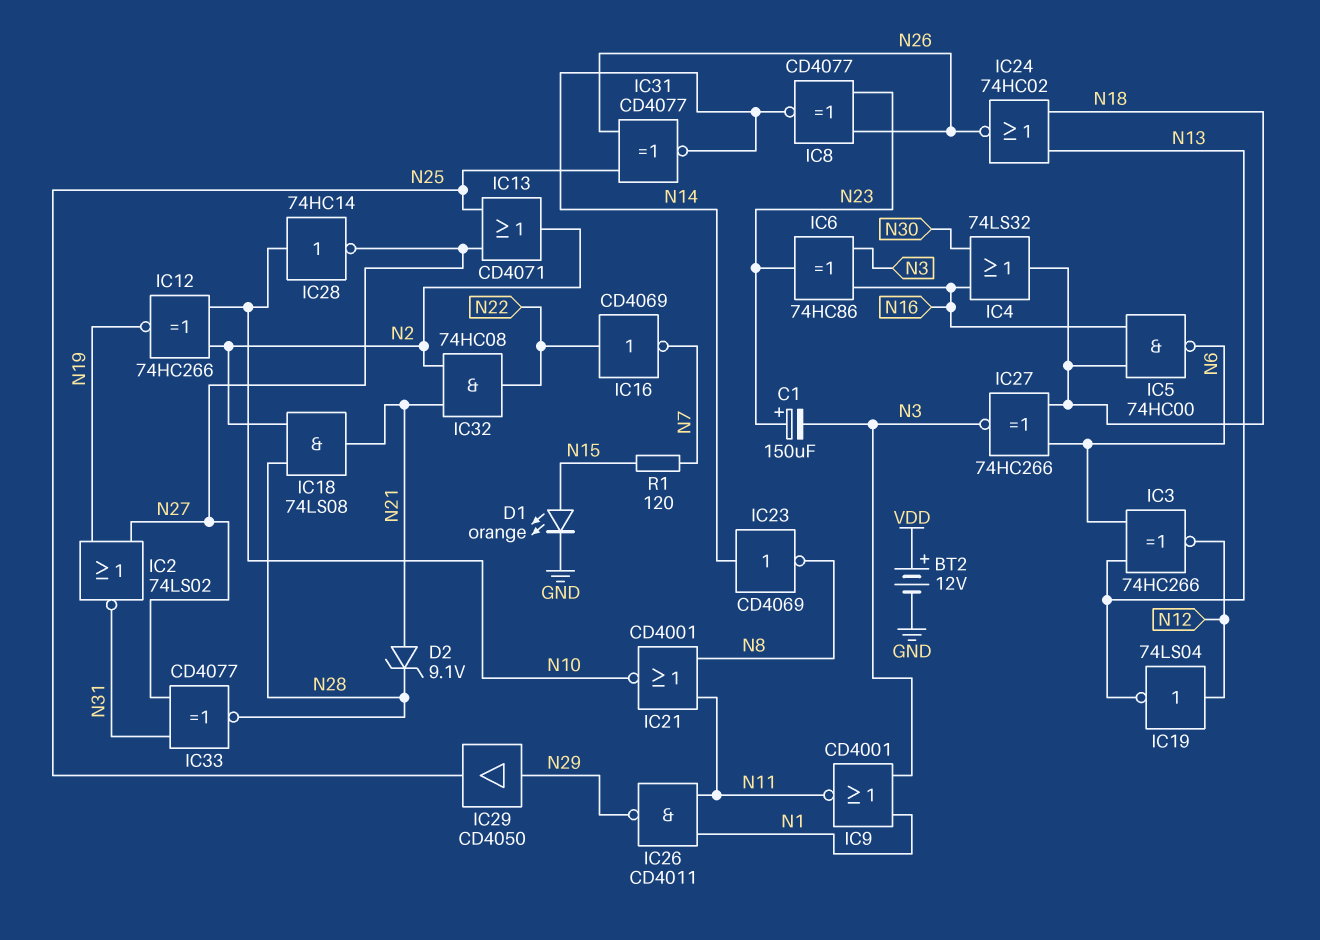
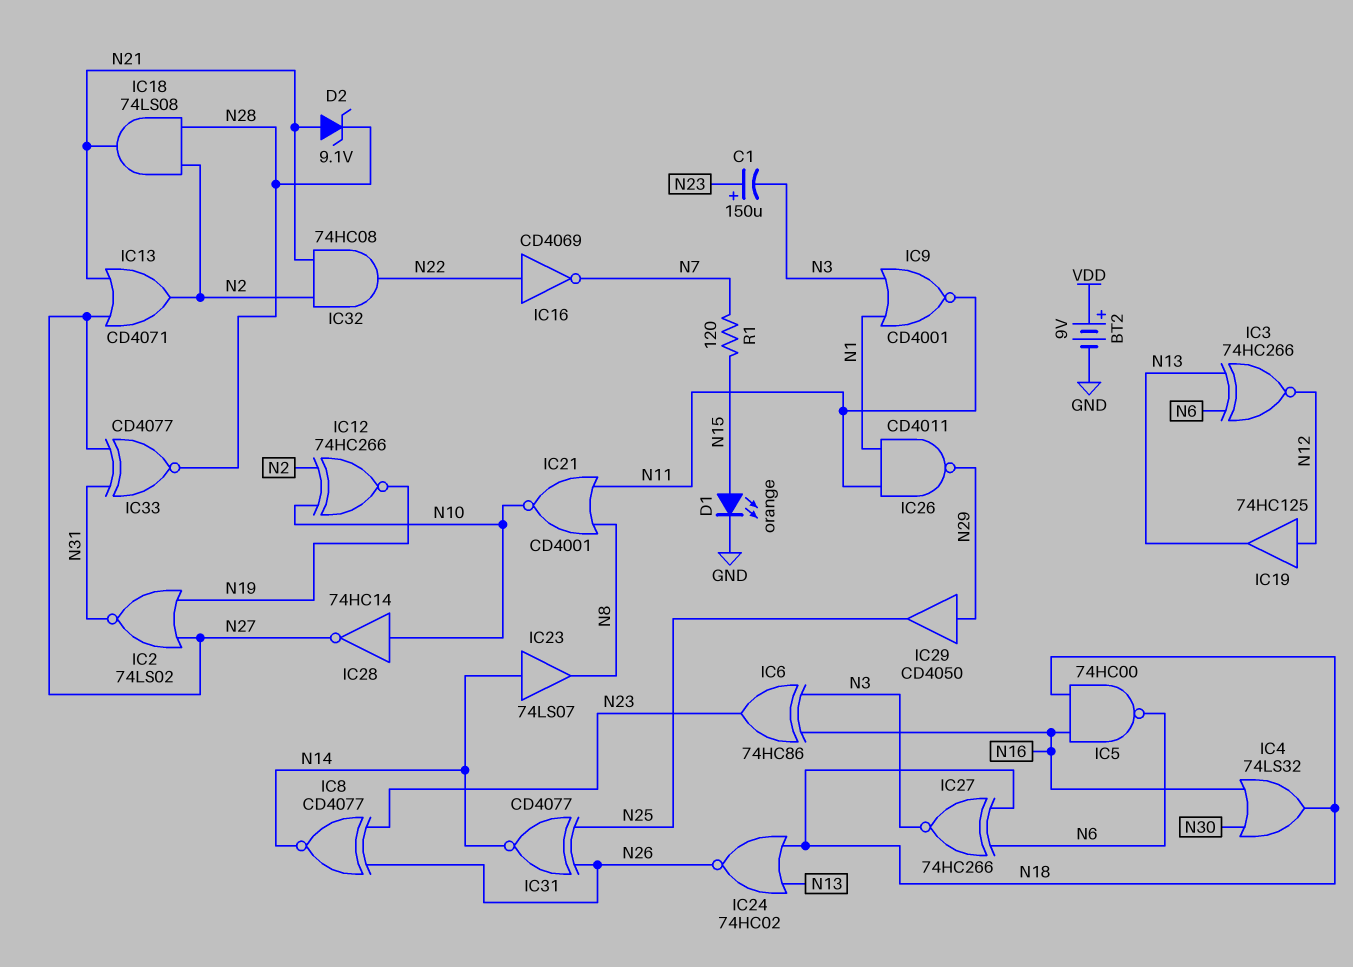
BT2: 12V (plus VDD, minus GND) -> 9V (plus VDD, minus GND)
IC13: OR CD4071 (in N25, in N27, out N2) -> OR CD4071 (in N21, in N27, out N2)
IC19: NOT 74LS04 (in N12, out N13) -> buffer 74HC125 (in N12, out N13)
IC23: NOT CD4069 (in N14, out N8) -> buffer 74LS07 (in N14, out N8)

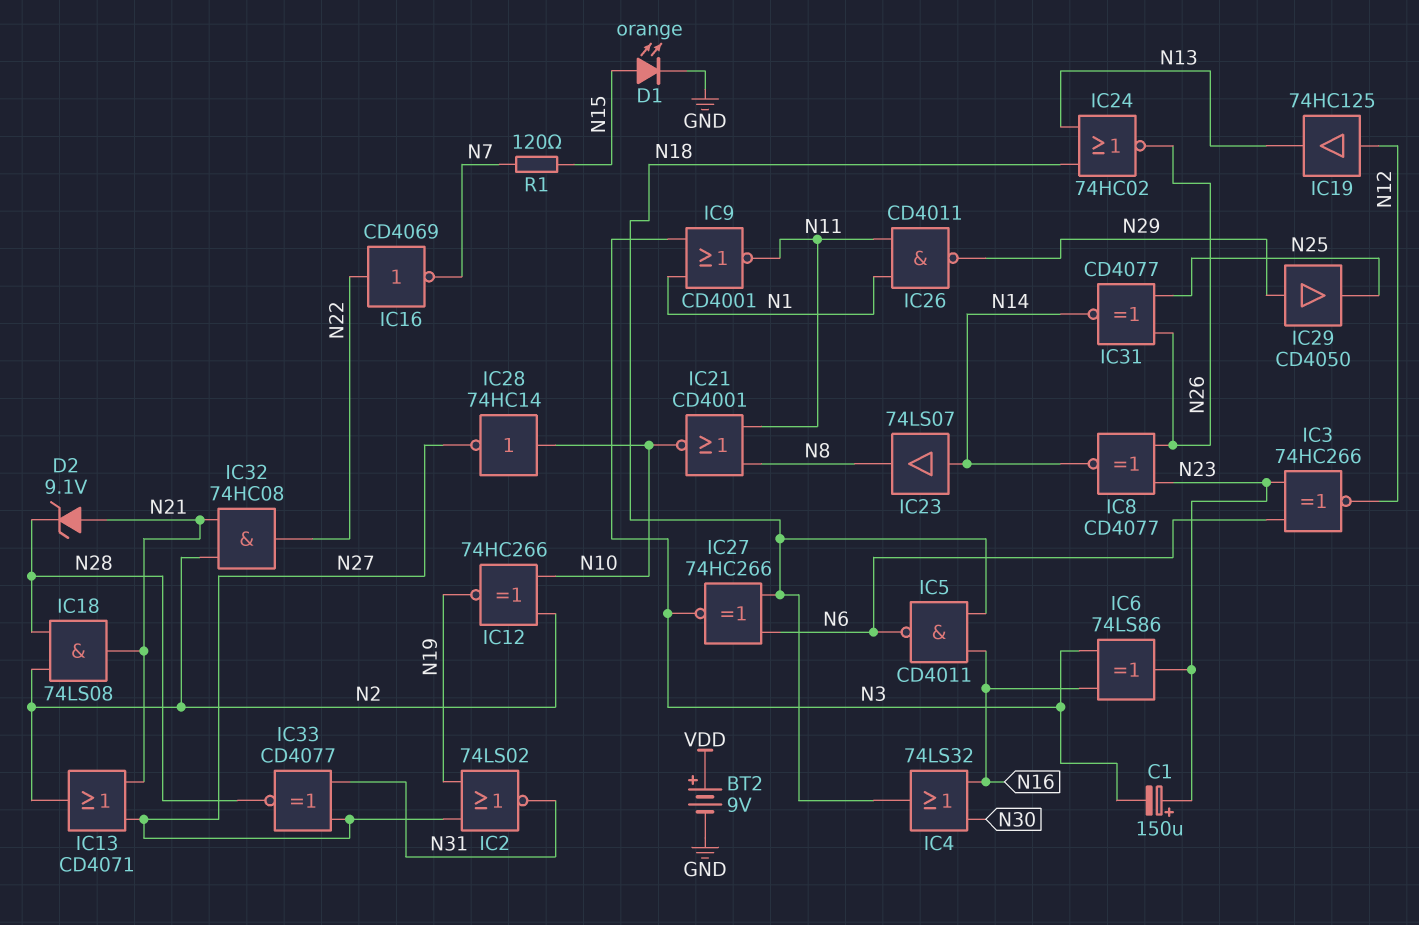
IC3: XNOR 74HC266 (in N6, in N13, out N12) -> XNOR 74HC266 (in N6, in N23, out N12)
IC5: NAND 74HC00 (in N16, in N18, out N6) -> NAND CD4011 (in N16, in N18, out N6)
IC6: XOR 74HC86 (in N3, in N16, out N23) -> XOR 74LS86 (in N3, in N16, out N23)

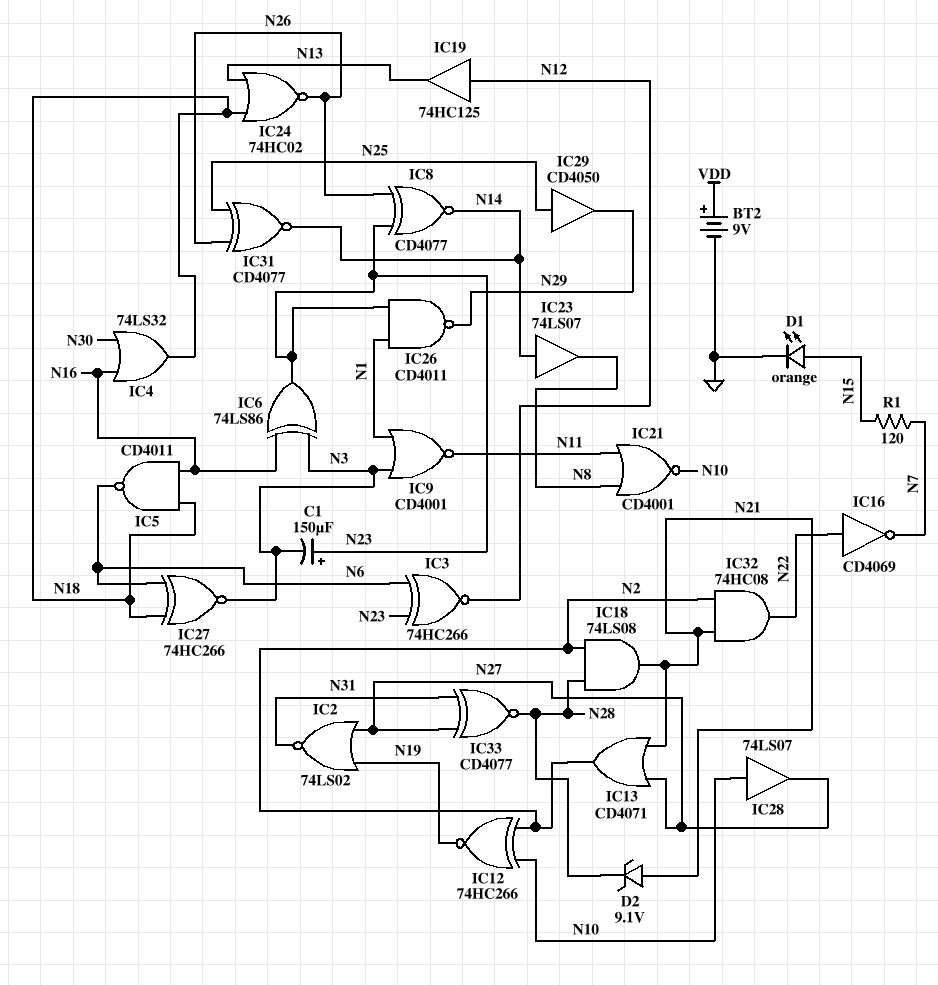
IC26: NAND CD4011 (in N1, in N11, out N29) -> NAND CD4011 (in N1, in N23, out N29)
IC28: NOT 74HC14 (in N10, out N27) -> buffer 74LS07 (in N10, out N27)
IC29: buffer CD4050 (in N29, out N25) -> buffer CD4050 (in N25, out N29)

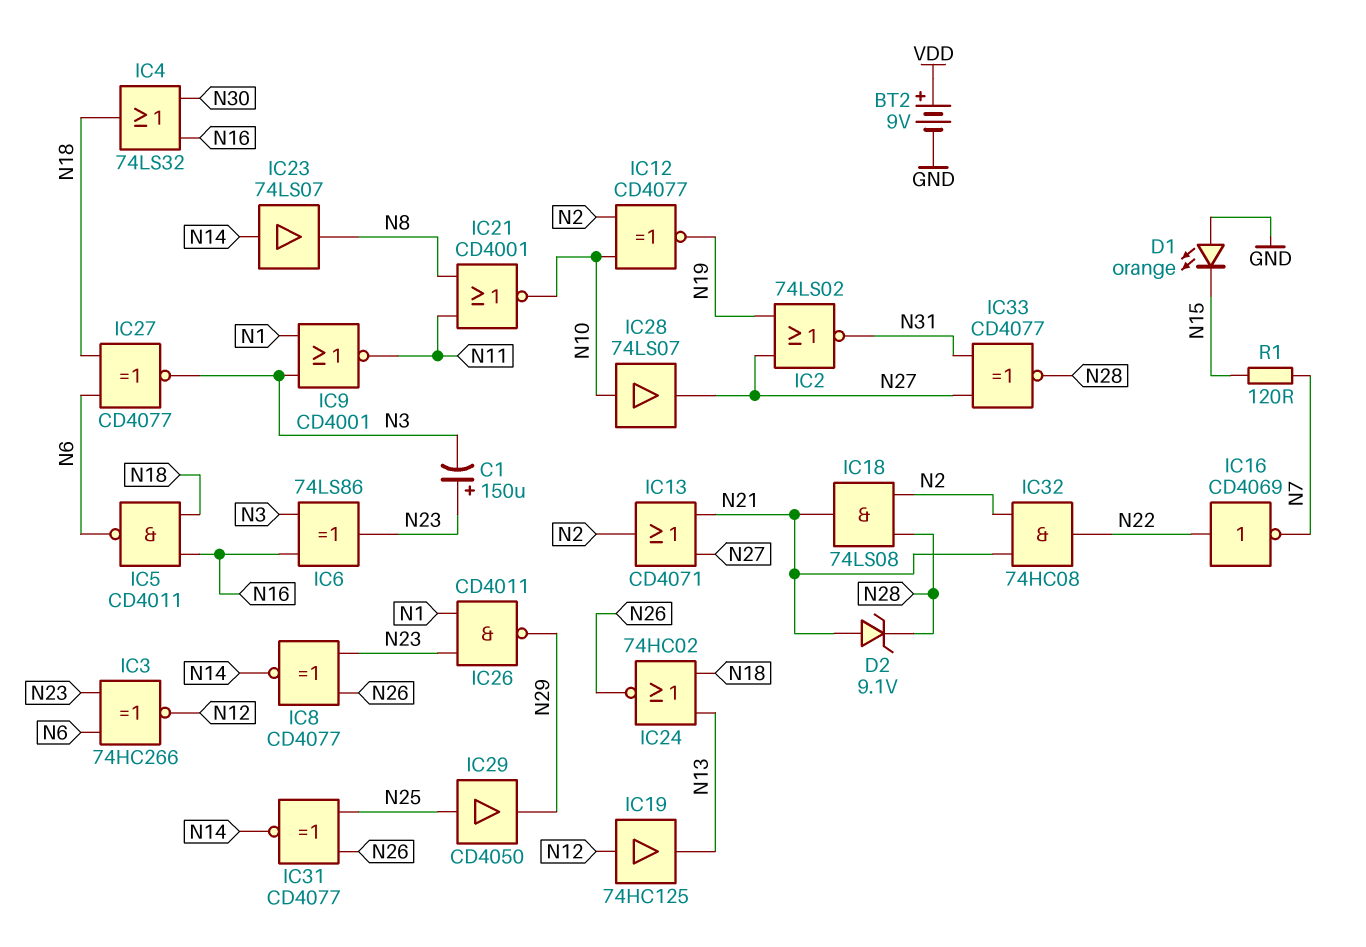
D1: LED orange (A N15, K GND) -> LED orange (A GND, K N15)
IC12: XNOR 74HC266 (in N2, in N10, out N19) -> XNOR CD4077 (in N2, in N10, out N19)
IC27: XNOR 74HC266 (in N6, in N18, out N3) -> XNOR CD4077 (in N6, in N18, out N3)

